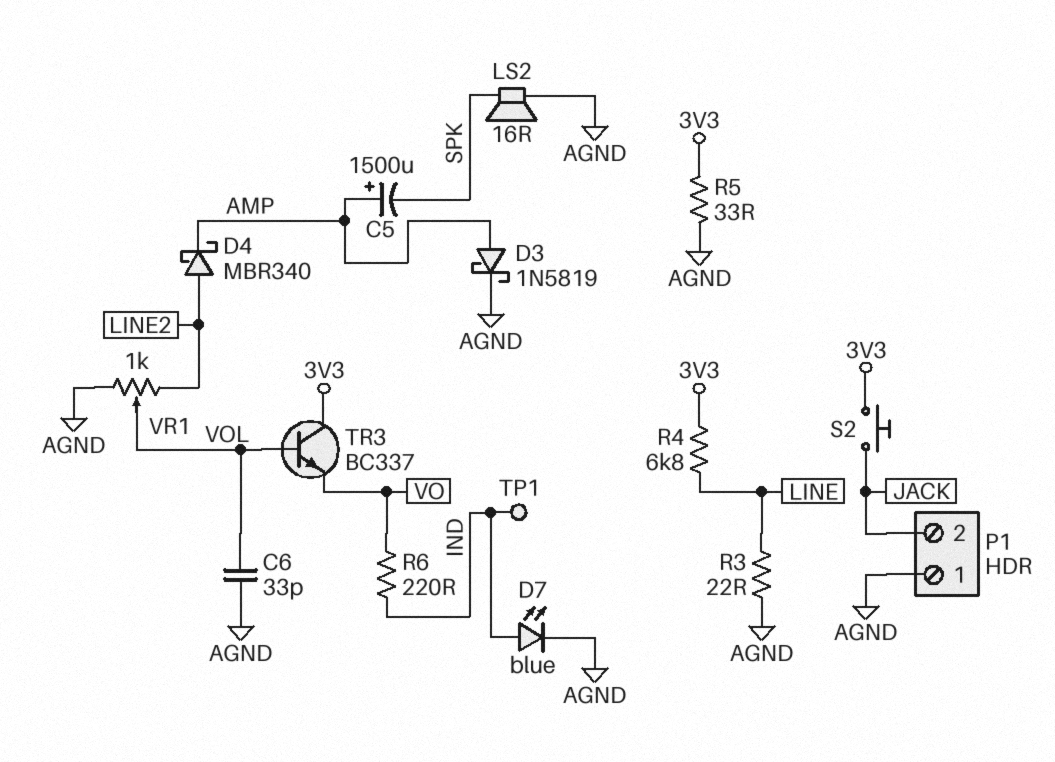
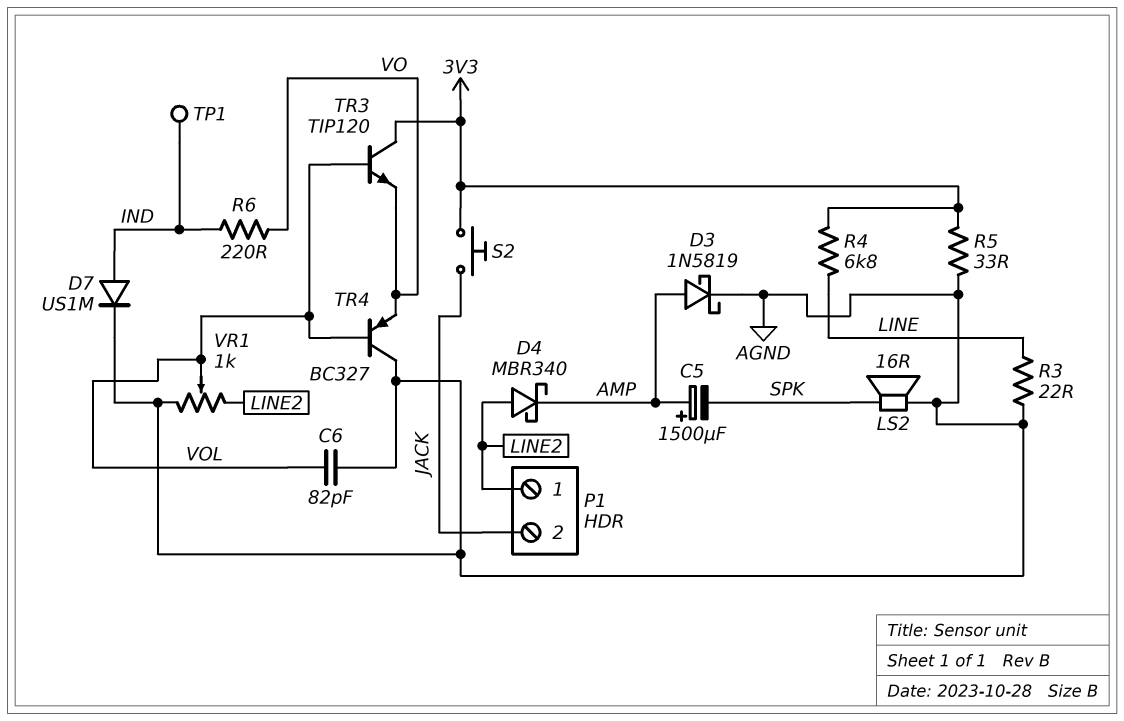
C6: 33pF (AGND, VOL) -> 82pF (AGND, VOL)
D7: LED blue (A IND, K AGND) -> diode US1M (A IND, K AGND)
P1 pin 1: AGND -> LINE2
TR3: NPN BC337 (B VOL, C 3V3, E VO) -> NPN TIP120 (B VOL, C 3V3, E VO)
TR4: none -> PNP BC327 (B VOL, C AGND, E VO)

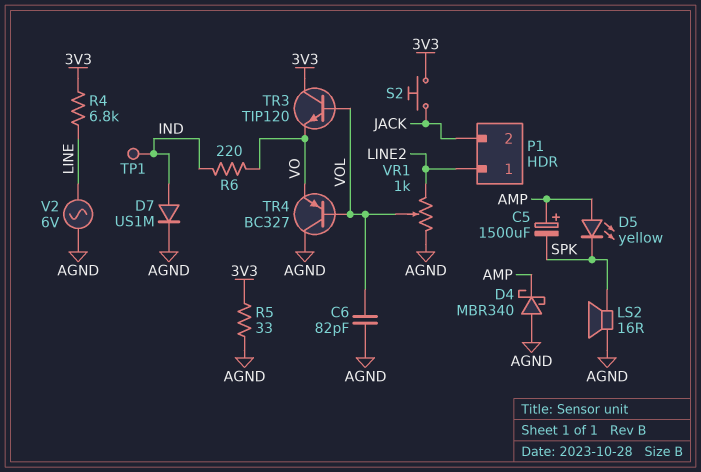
D3: schottky 1N5819 (A AMP, K AGND) -> none
D4: schottky MBR340 (A LINE2, K AMP) -> schottky MBR340 (A AGND, K AMP)
D5: none -> LED yellow (A AMP, K SPK)
R3: 22 (AGND, LINE) -> none
V2: none -> AC 6V (AGND, LINE)

